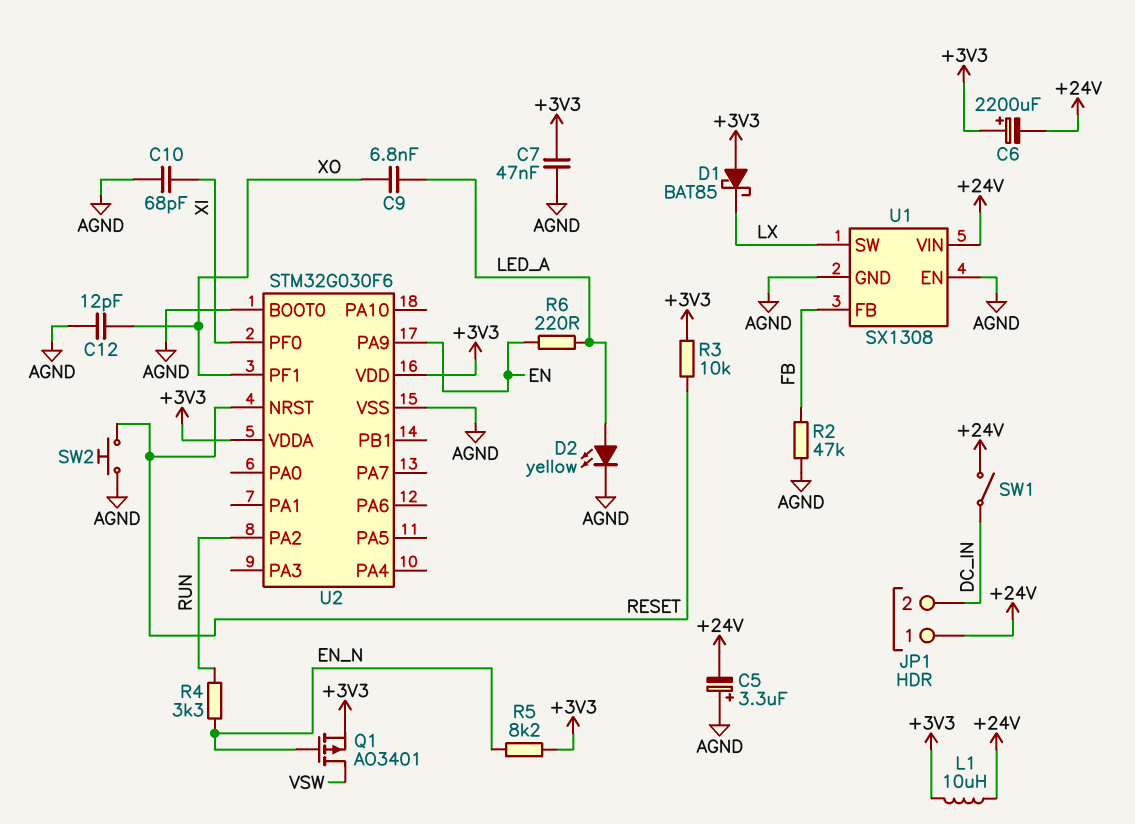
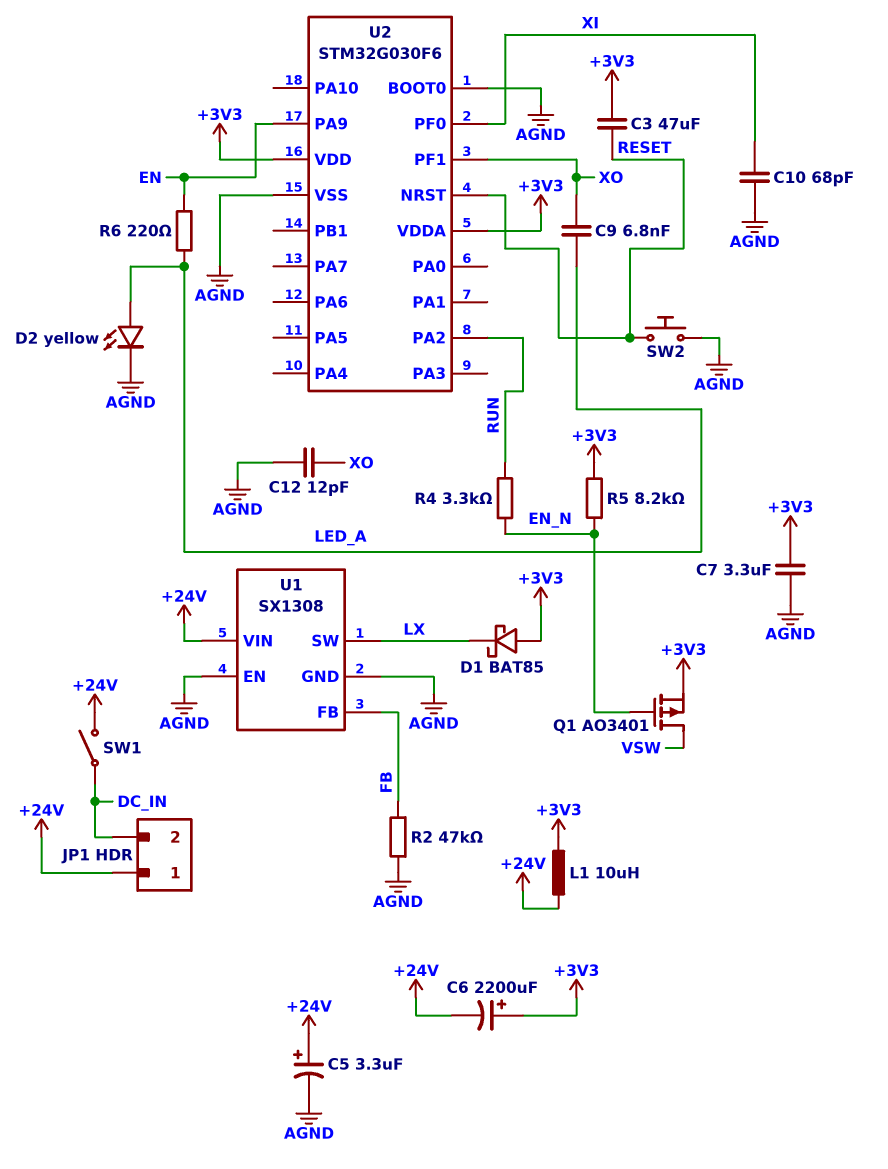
C3: none -> 47uF (+3V3, RESET)
C5: 3.3uF (plus AGND, minus +24V) -> 3.3uF (plus +24V, minus AGND)
C7: 47nF (+3V3, AGND) -> 3.3uF (+3V3, AGND)
R3: 10k (+3V3, RESET) -> none

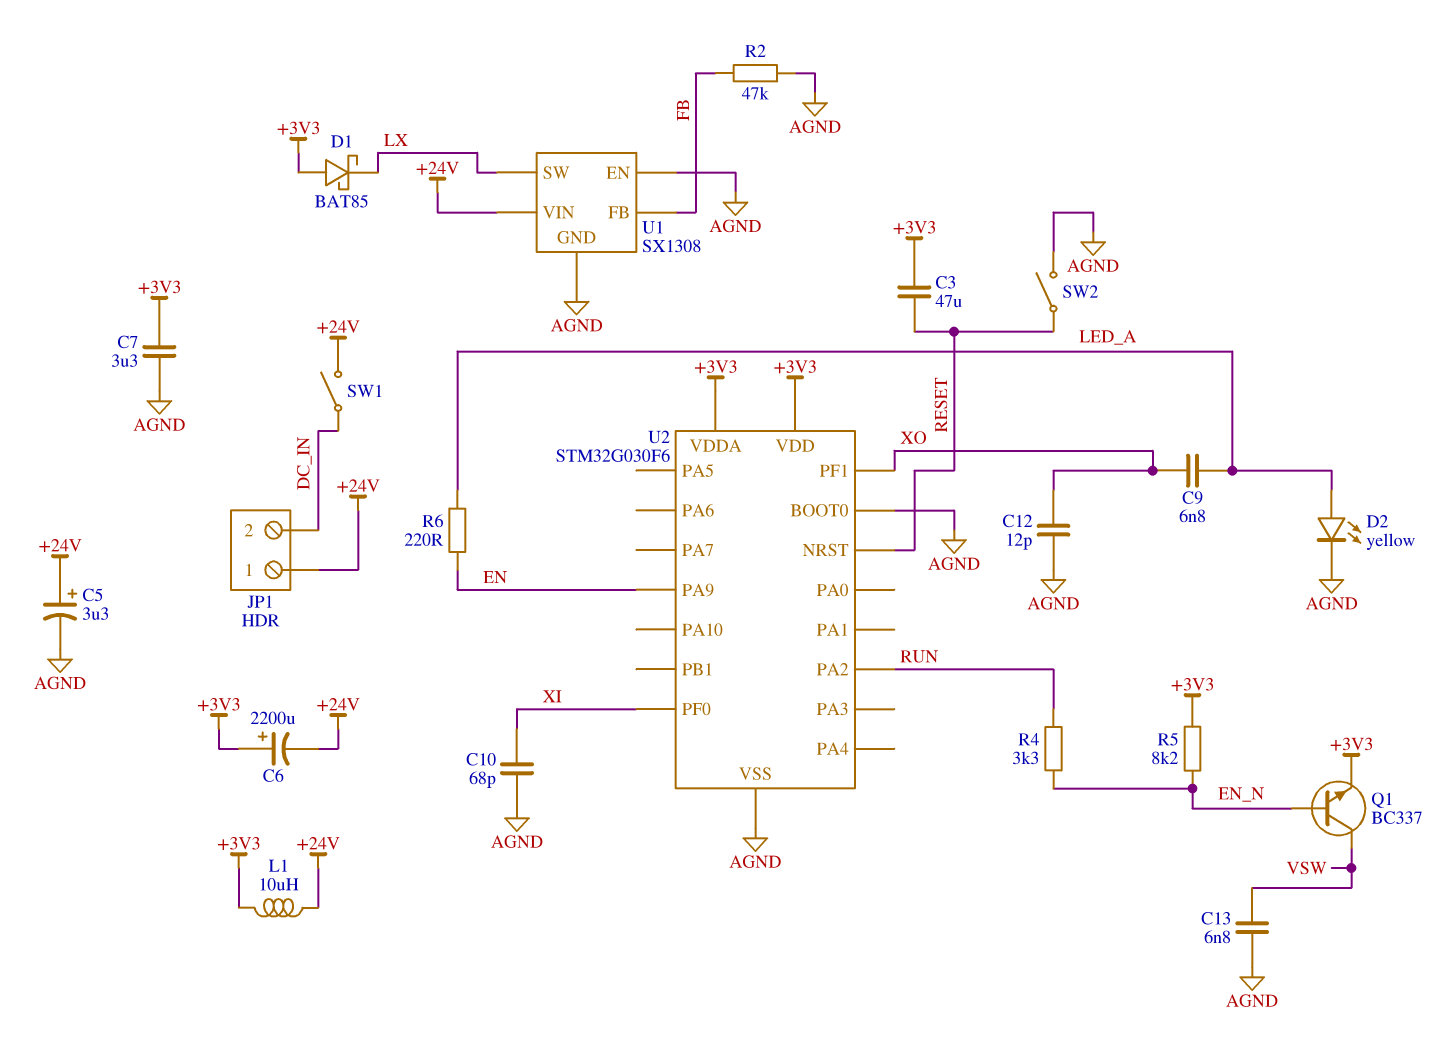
C13: none -> 6.8nF (AGND, VSW)
Q1: PMOS AO3401 (G EN_N, D VSW, S +3V3) -> NPN BC337 (B EN_N, C VSW, E +3V3)
SW2: button (AGND, RESET) -> switch (AGND, RESET)

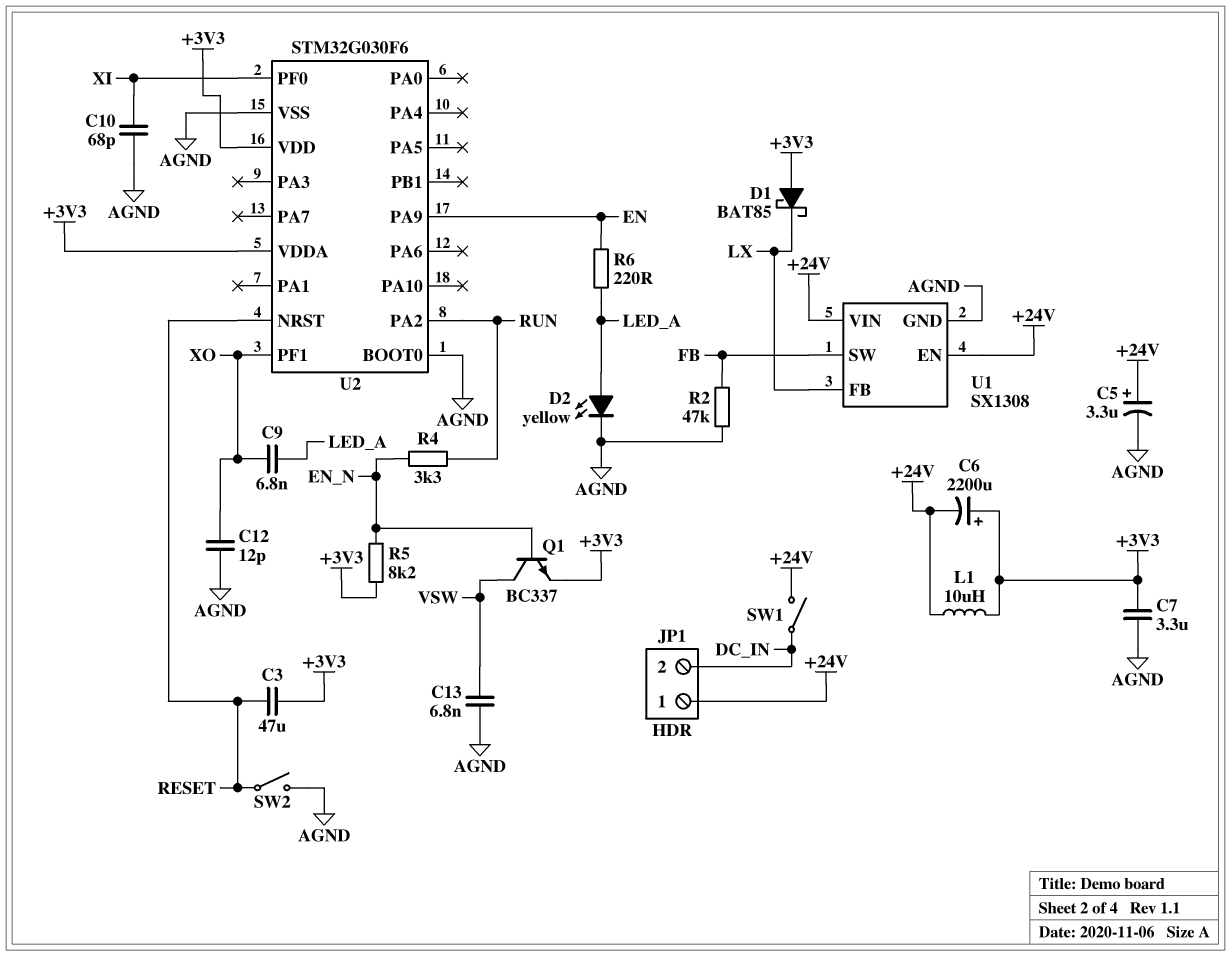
U1 pin EN: AGND -> +24V
U1 pin FB: FB -> LX
U1 pin SW: LX -> FB

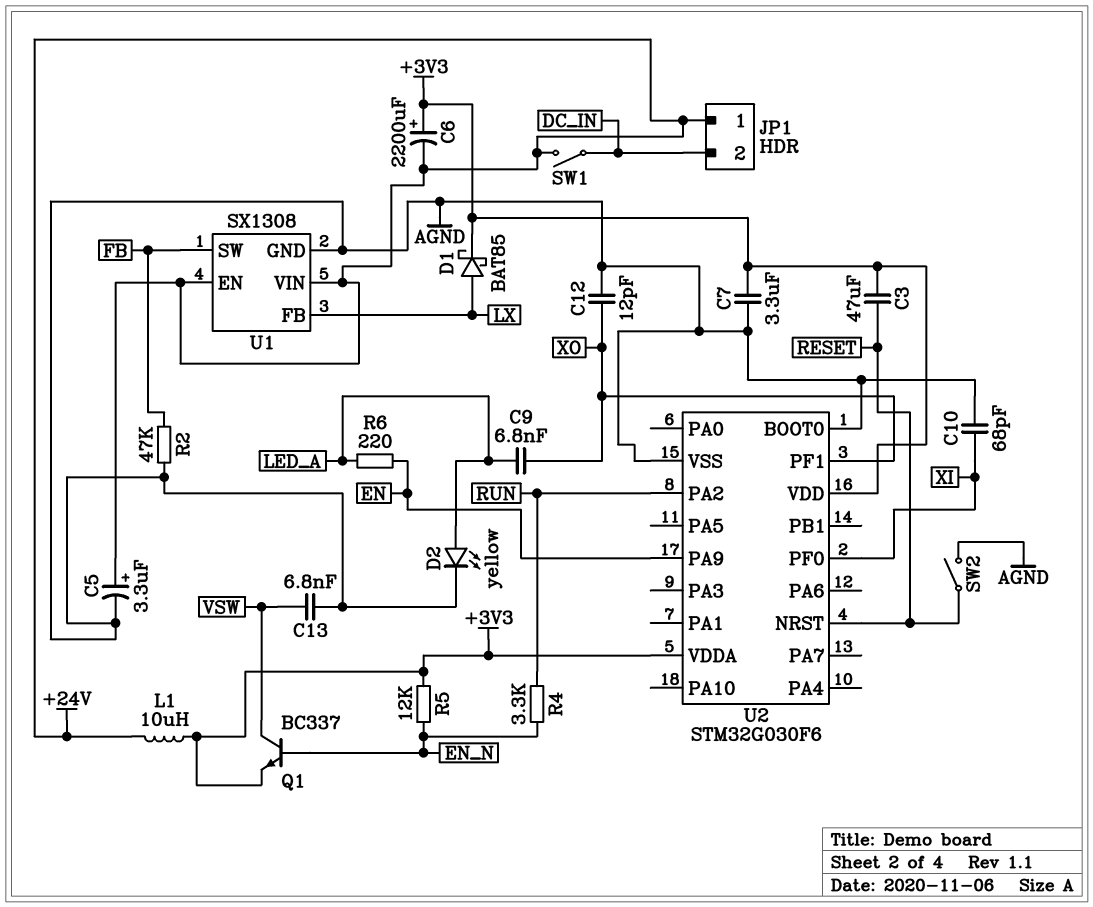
D1: schottky BAT85 (A +3V3, K LX) -> schottky BAT85 (A LX, K +3V3)
R5: 8.2k (+3V3, EN_N) -> 12k (+3V3, EN_N)

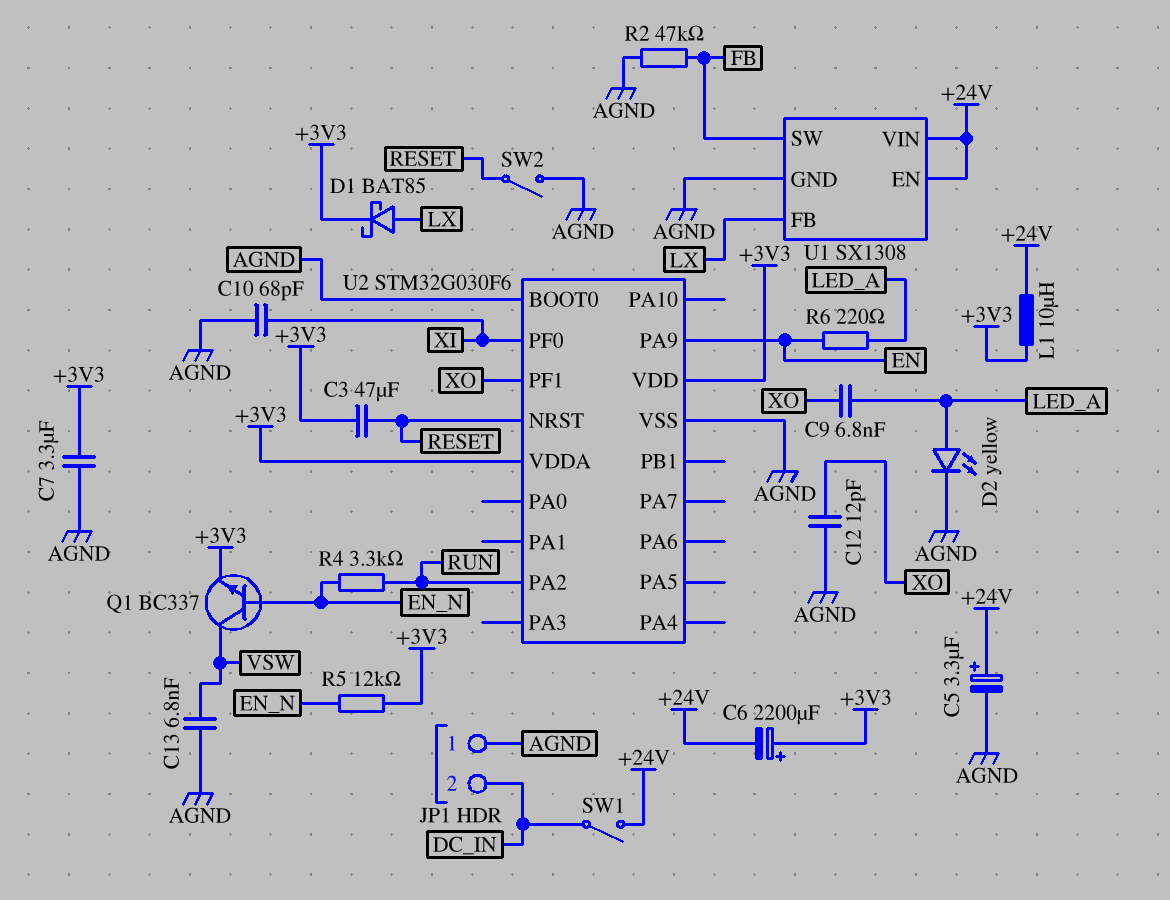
JP1 pin 1: +24V -> AGND

